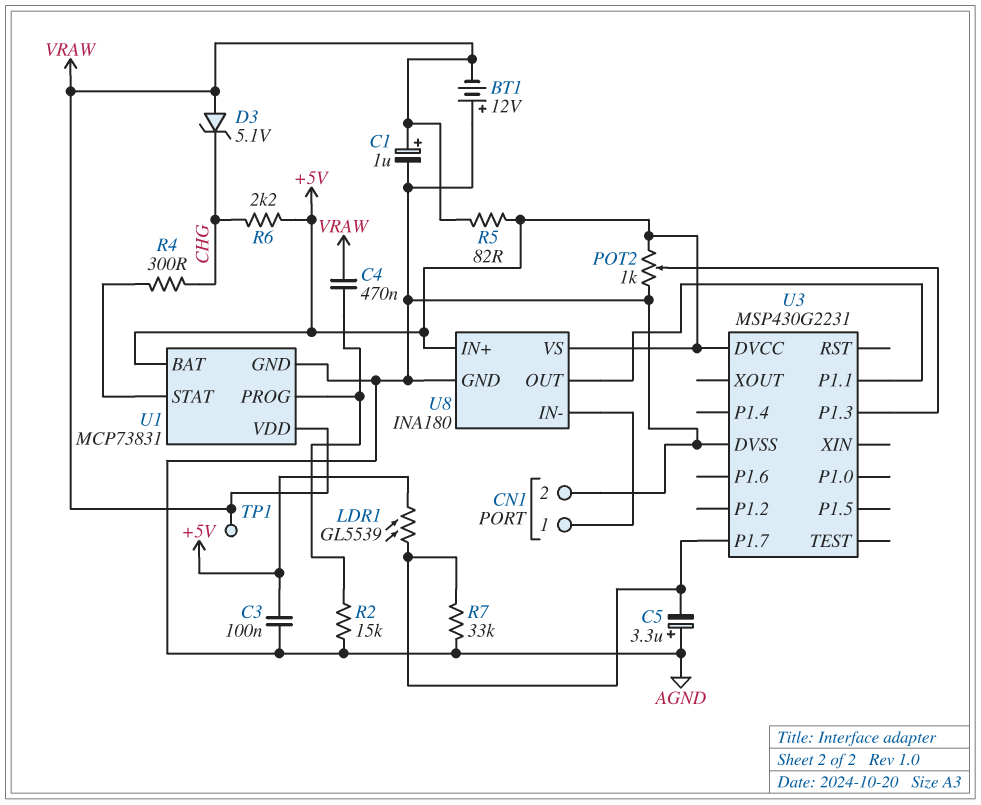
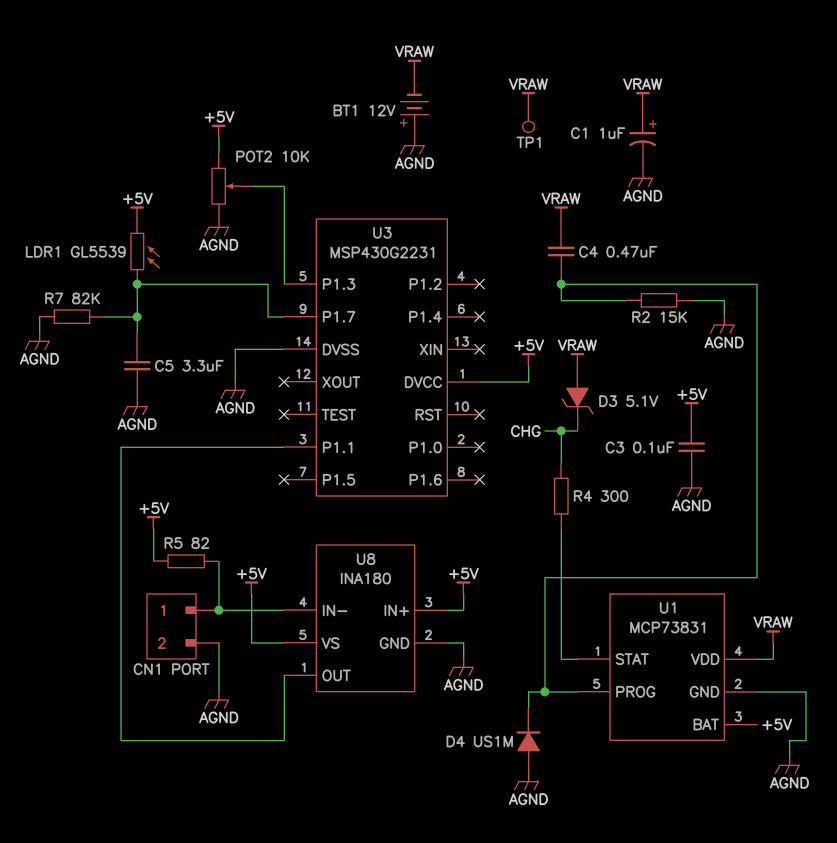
C5: 3.3uF (plus AGND, minus U3/P1.7) -> 3.3uF (AGND, U3/P1.7)
D4: none -> diode US1M (A AGND, K U1/PROG)
POT2: 1k (+5V, AGND, wiper U3/P1.3) -> 10k (+5V, AGND, wiper U3/P1.3)
R5: 82 (+5V, VRAW) -> 82 (+5V, CN1/1)
R6: 2.2k (+5V, CHG) -> none
R7: 33k (AGND, U3/P1.7) -> 82k (AGND, U3/P1.7)

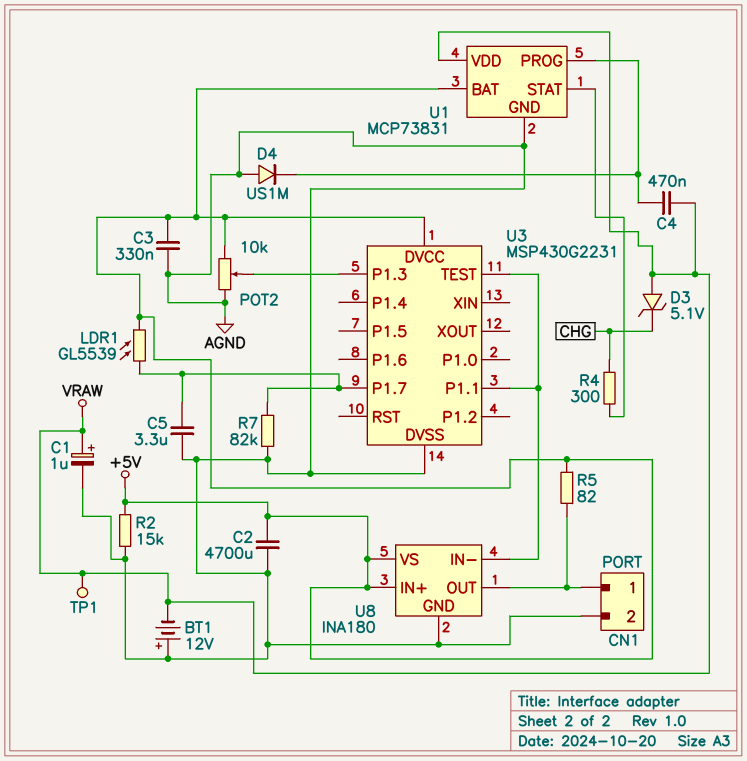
C2: none -> 4700uF (+5V, AGND)
C3: 100nF (+5V, AGND) -> 330nF (+5V, AGND)
R2: 15k (AGND, U1/PROG) -> 15k (+5V, AGND)
U3 pin TEST: none -> U3/P1.1
U8 pin IN-: CN1/1 -> U3/P1.1
U8 pin OUT: U3/P1.1 -> CN1/1

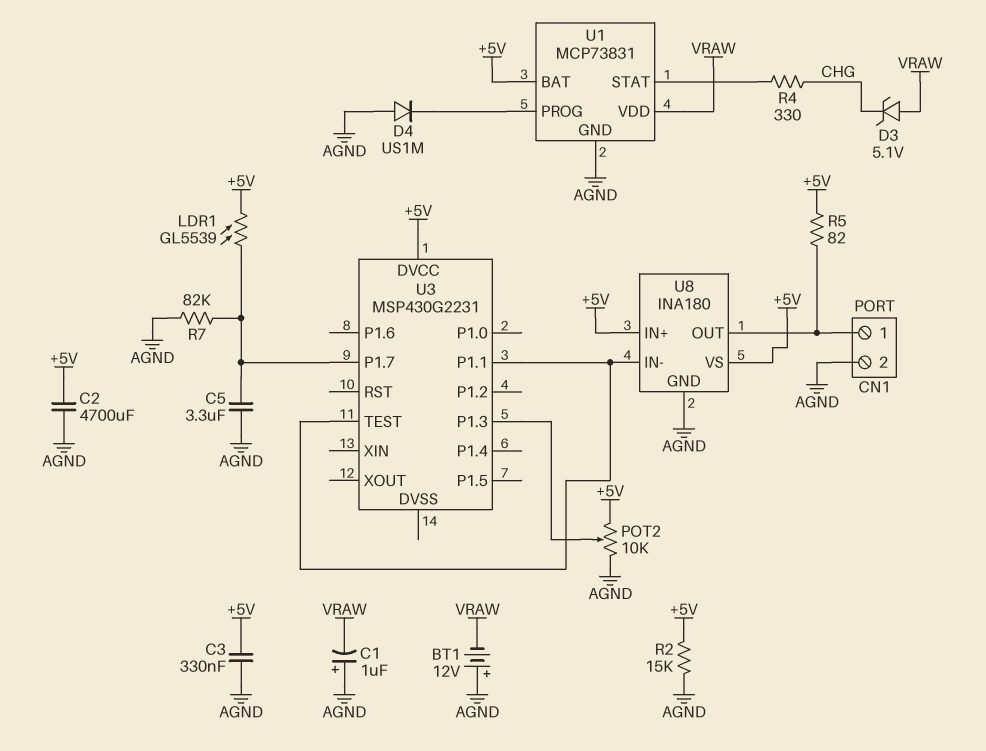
C1: 1uF (plus VRAW, minus AGND) -> 1uF (plus AGND, minus VRAW)
C4: 470nF (U1/PROG, VRAW) -> none
R4: 300 (CHG, U1/STAT) -> 330 (CHG, U1/STAT)
TP1: test point (VRAW) -> none
U3 pin DVSS: AGND -> none

